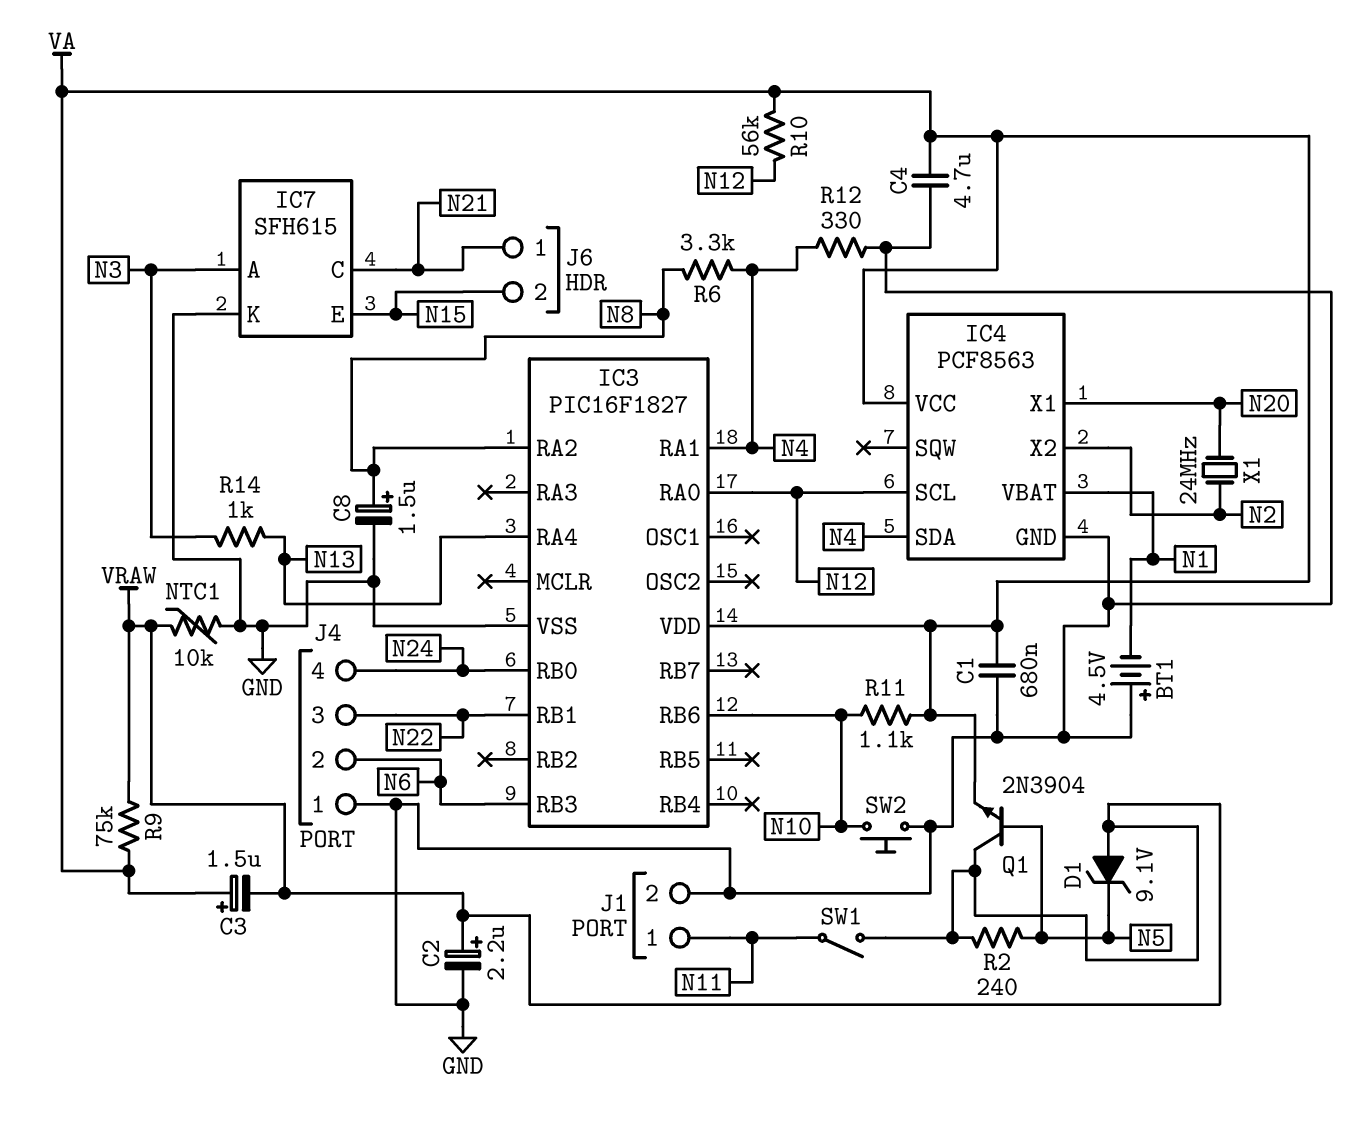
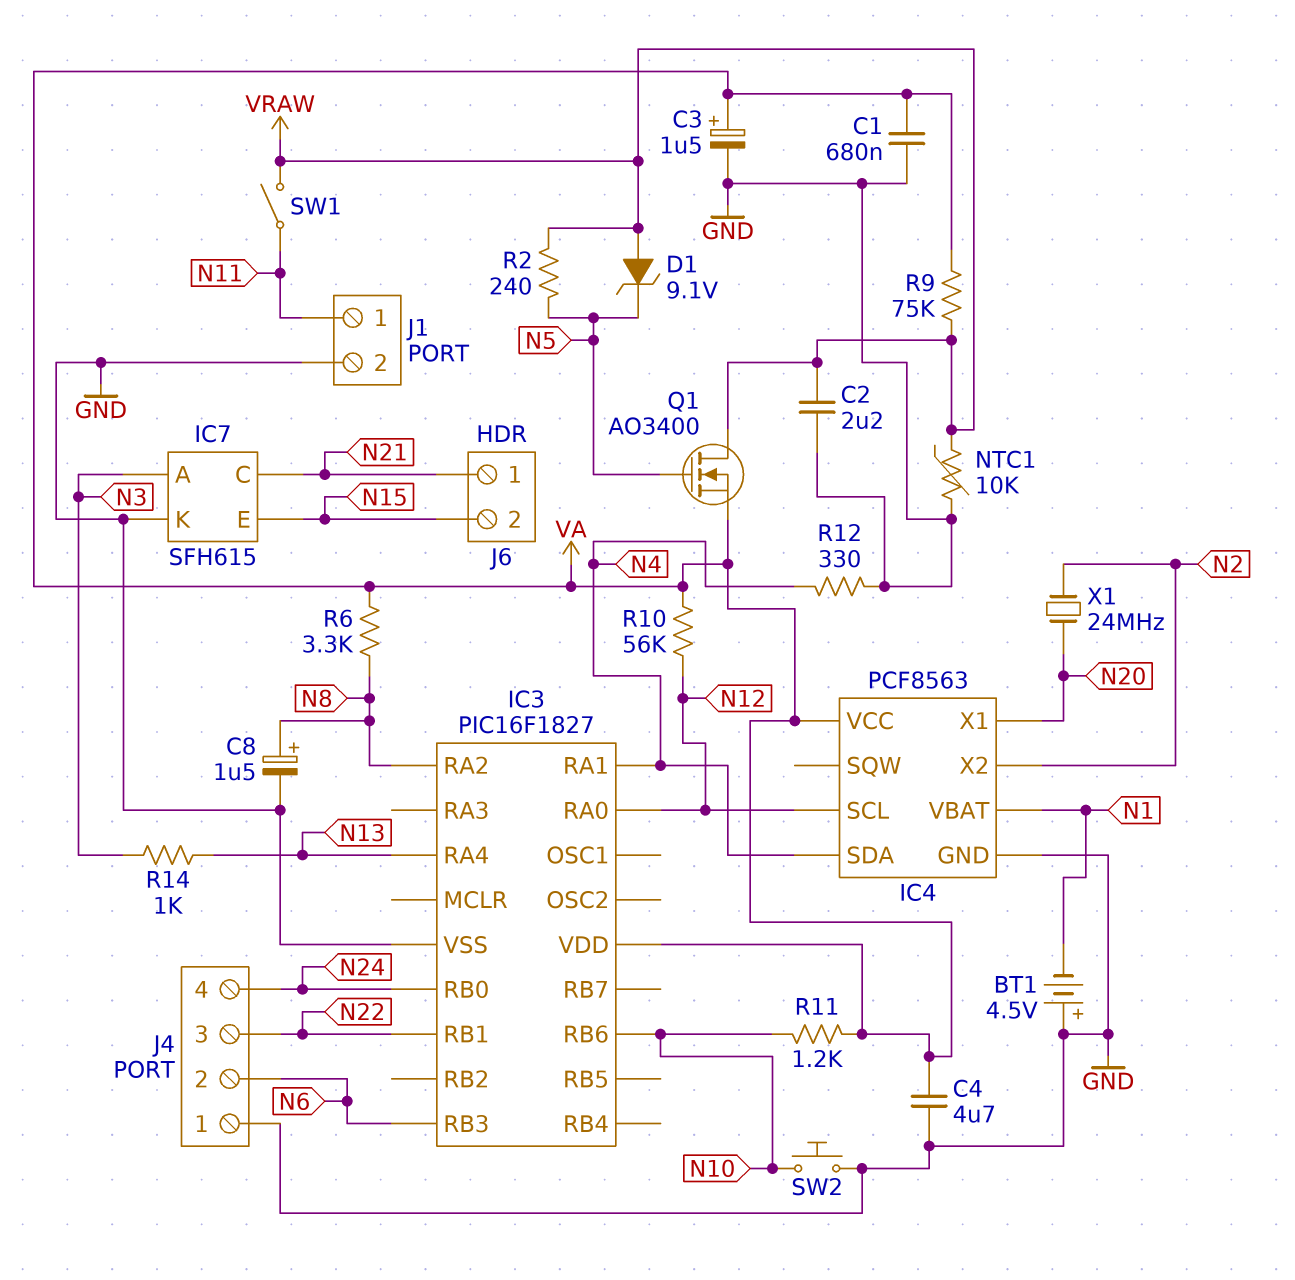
C2: 2.2uF (plus VRAW, minus GND) -> 2.2uF (GND, VRAW)
C3: 1.5uF (plus VA, minus VRAW) -> 1.5uF (plus VA, minus GND)
Q1: NPN 2N3904 (B N5, C VRAW, E VA) -> NMOS AO3400 (G N5, D VRAW, S VA)
R6: 3.3k (N4, N8) -> 3.3k (N8, VA)
R11: 1.1k (N10, VA) -> 1.2k (N10, VA)

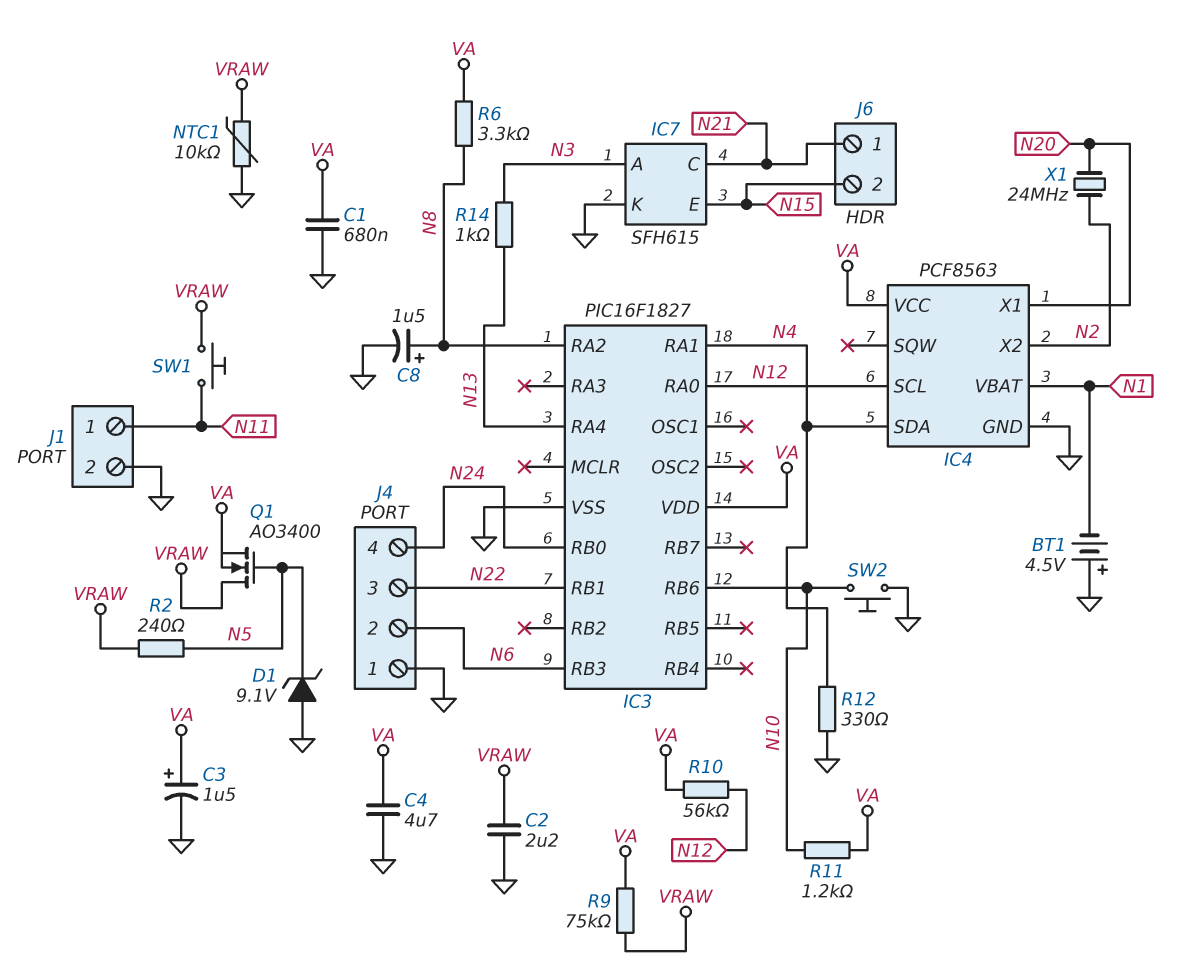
D1: zener 9.1V (A VRAW, K N5) -> zener 9.1V (A GND, K N5)
SW1: switch (N11, VRAW) -> button (N11, VRAW)

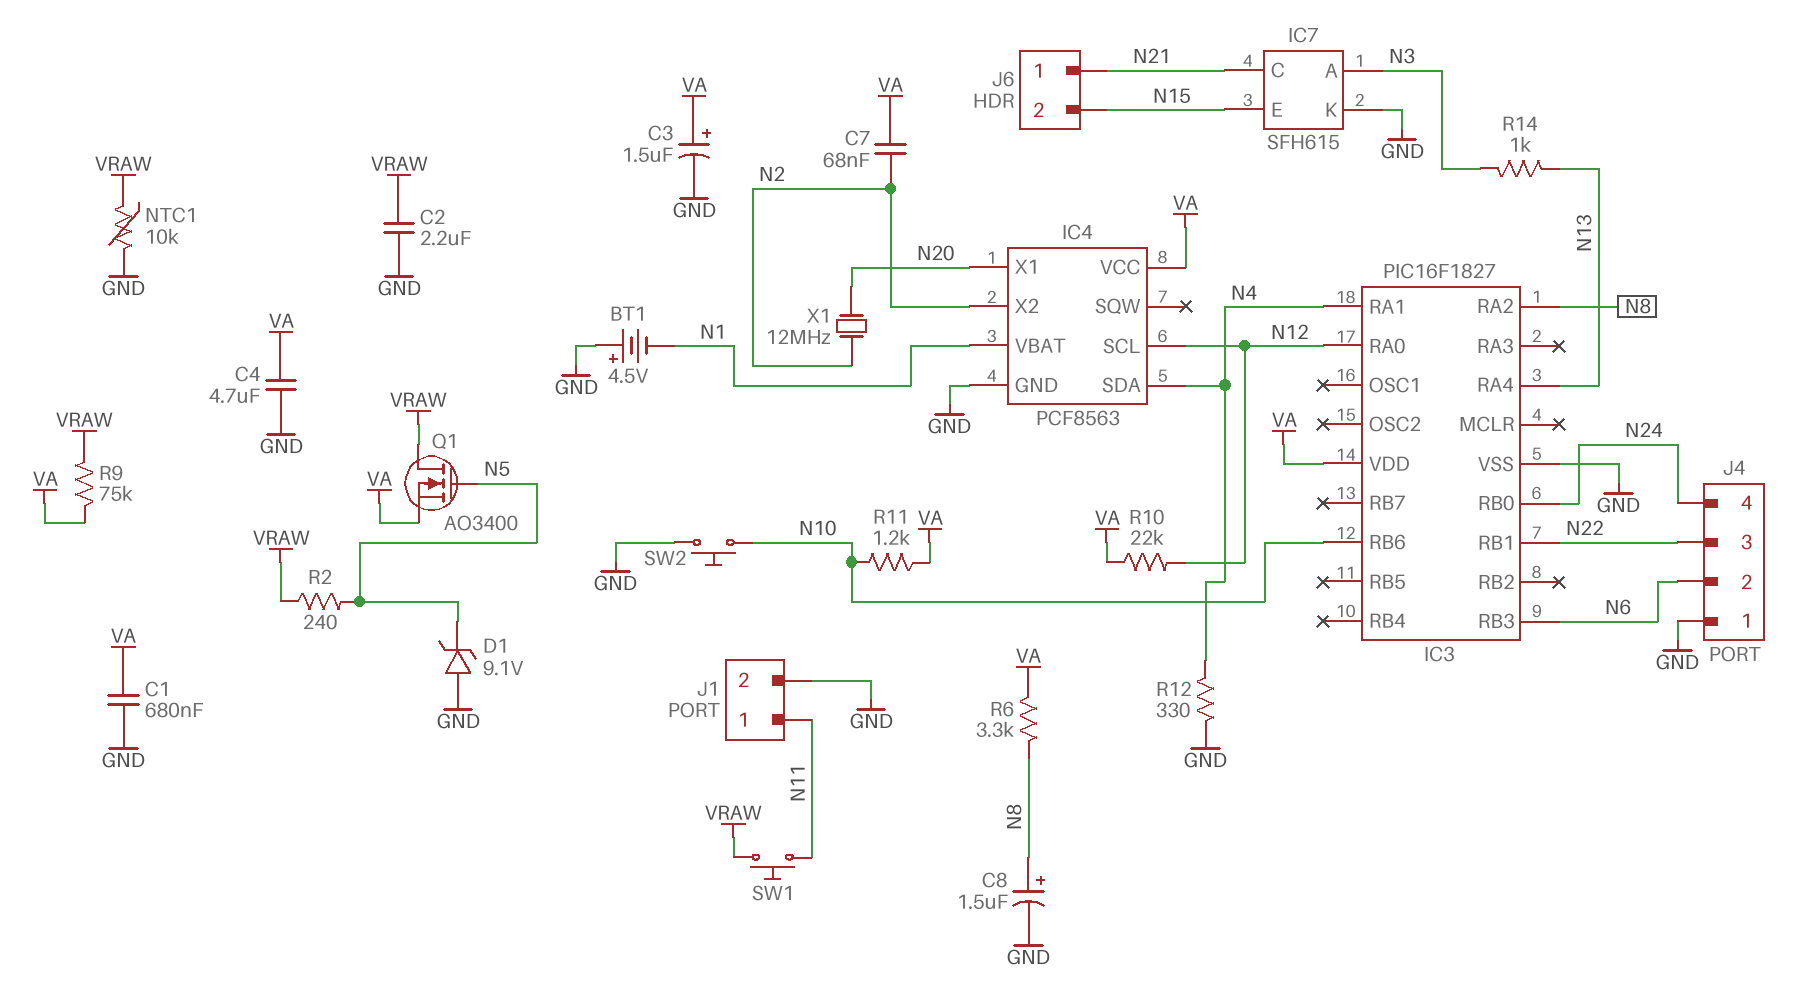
C7: none -> 68nF (N2, VA)
R10: 56k (N12, VA) -> 22k (N12, VA)
X1: 24MHz (N2, N20) -> 12MHz (N2, N20)

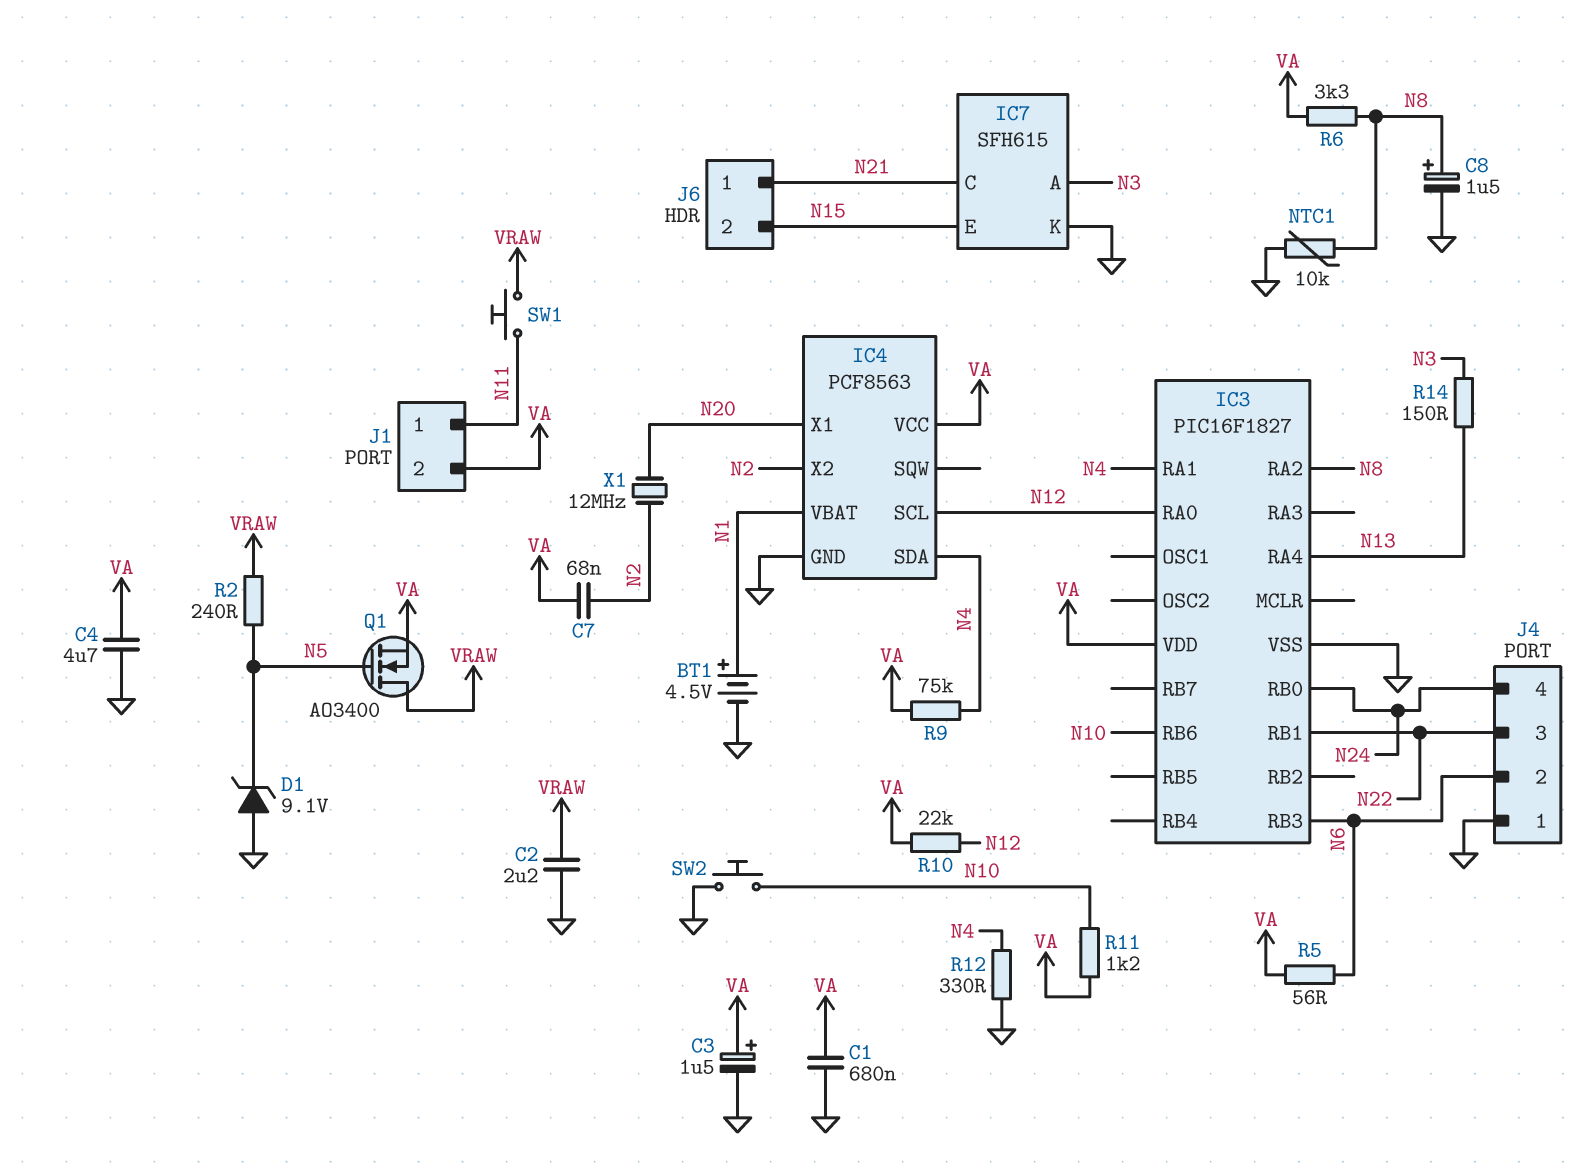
BT1: 4.5V (plus GND, minus N1) -> 4.5V (plus N1, minus GND)
J1 pin 2: GND -> VA
NTC1: 10k (GND, VRAW) -> 10k (GND, N8)
R5: none -> 56 (N6, VA)
R9: 75k (VA, VRAW) -> 75k (N4, VA)
R14: 1k (N3, N13) -> 150 (N3, N13)

